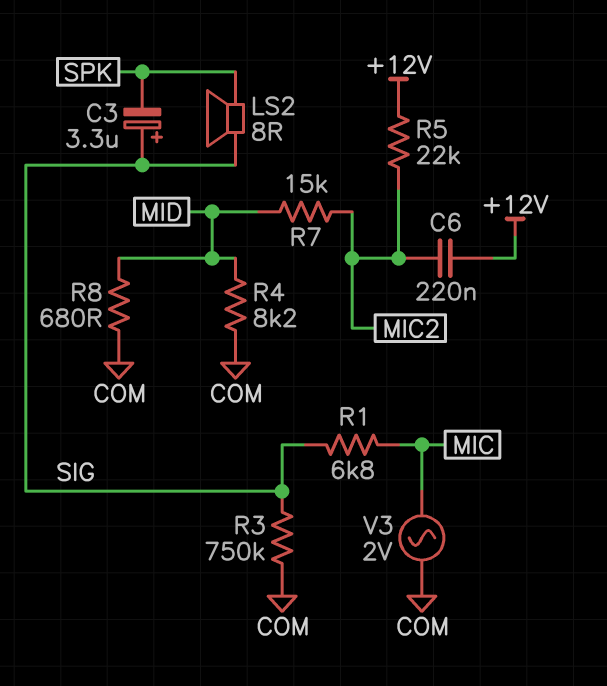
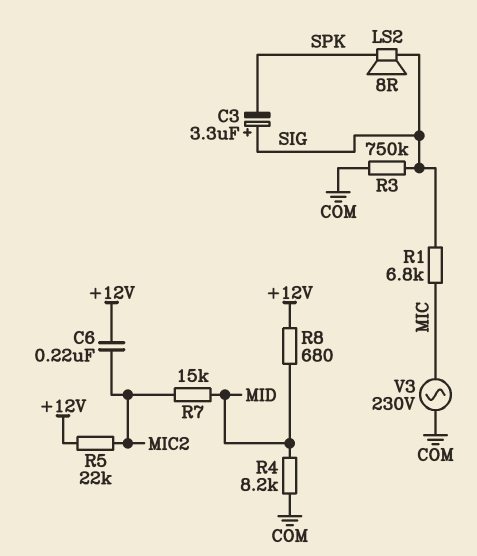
R8: 680 (COM, MID) -> 680 (+12V, MID)
V3: AC 2V (COM, MIC) -> AC 230V (COM, MIC)

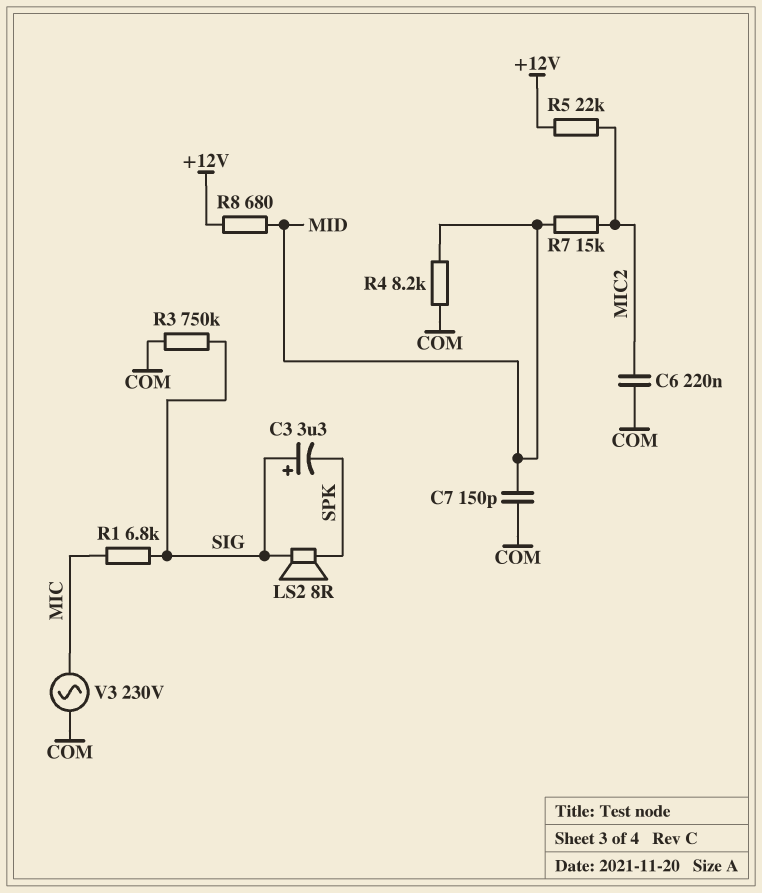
C6: 220nF (+12V, MIC2) -> 220nF (COM, MIC2)
C7: none -> 150pF (COM, MID)

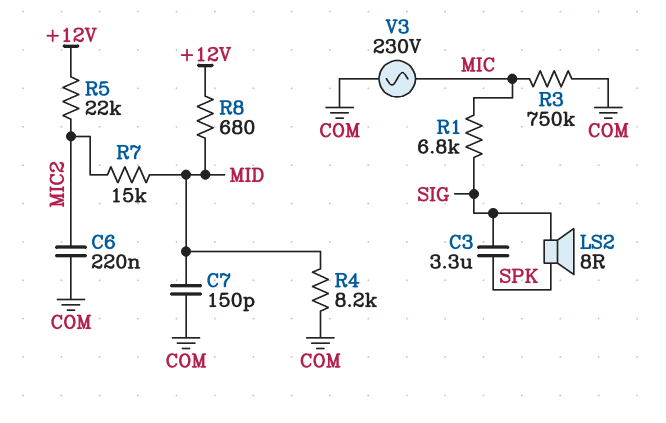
C3: 3.3uF (plus SIG, minus SPK) -> 3.3uF (SIG, SPK)
R3: 750k (COM, SIG) -> 750k (COM, MIC)

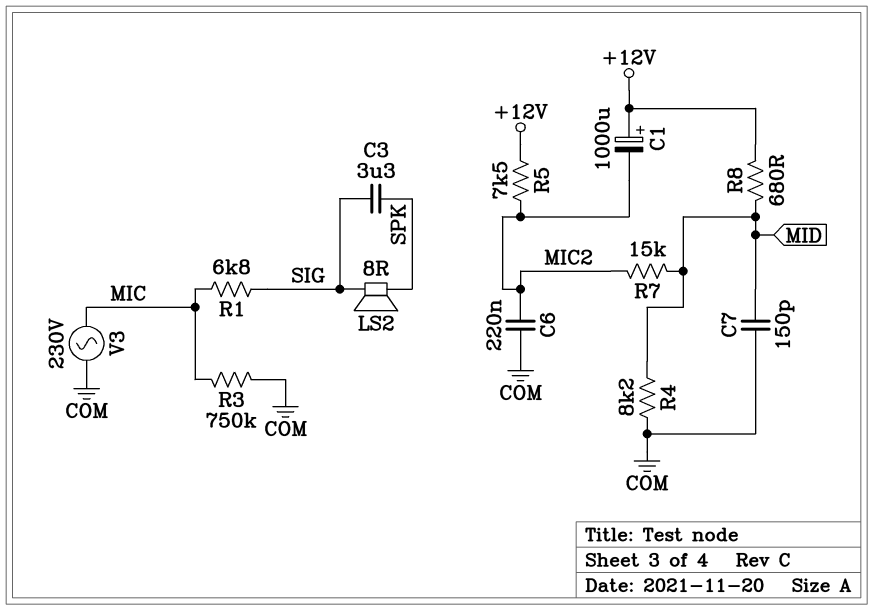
C1: none -> 1000uF (plus +12V, minus MIC2)
R5: 22k (+12V, MIC2) -> 7.5k (+12V, MIC2)

